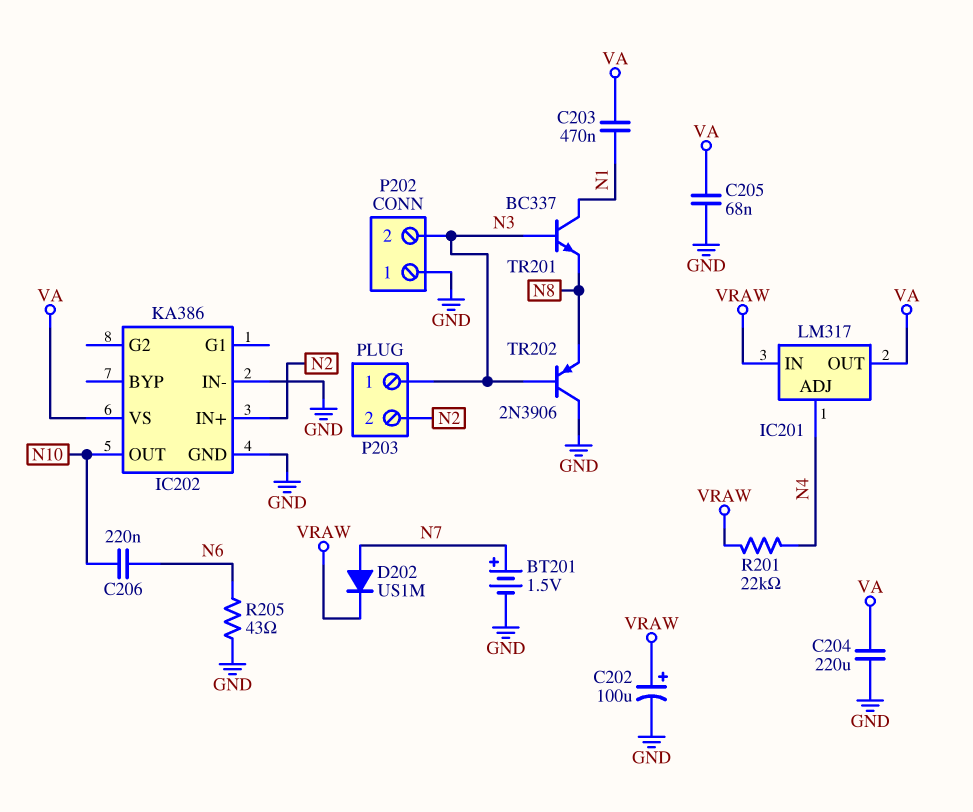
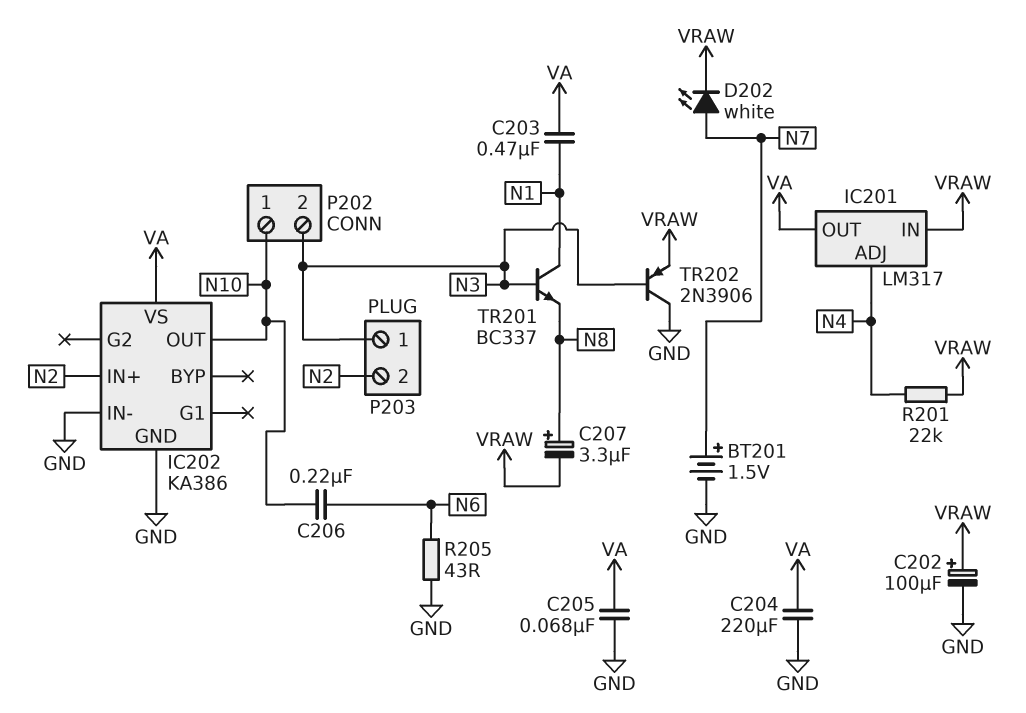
C207: none -> 3.3uF (plus N8, minus VRAW)
D202: diode US1M (A N7, K VRAW) -> LED white (A N7, K VRAW)
P202 pin 1: GND -> N10
TR202: PNP 2N3906 (B N3, C GND, E N8) -> PNP 2N3906 (B N3, C GND, E VRAW)

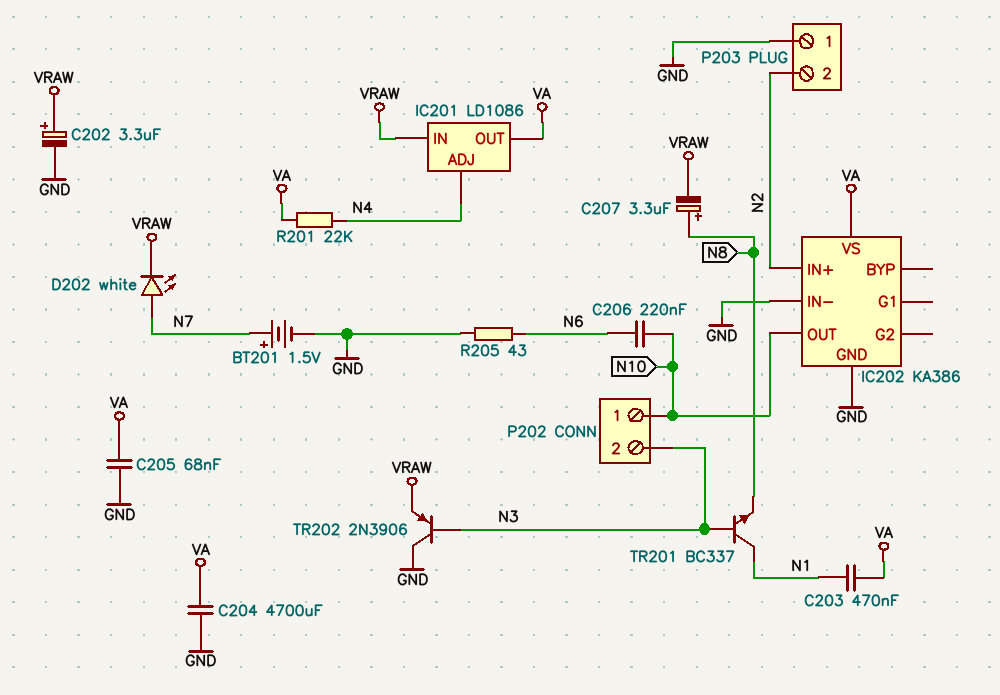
C202: 100uF (plus VRAW, minus GND) -> 3.3uF (plus VRAW, minus GND)
C204: 220uF (GND, VA) -> 4700uF (GND, VA)
IC201: LM317 -> LD1086
P203 pin 1: N3 -> GND
R201: 22k (N4, VRAW) -> 22k (N4, VA)

